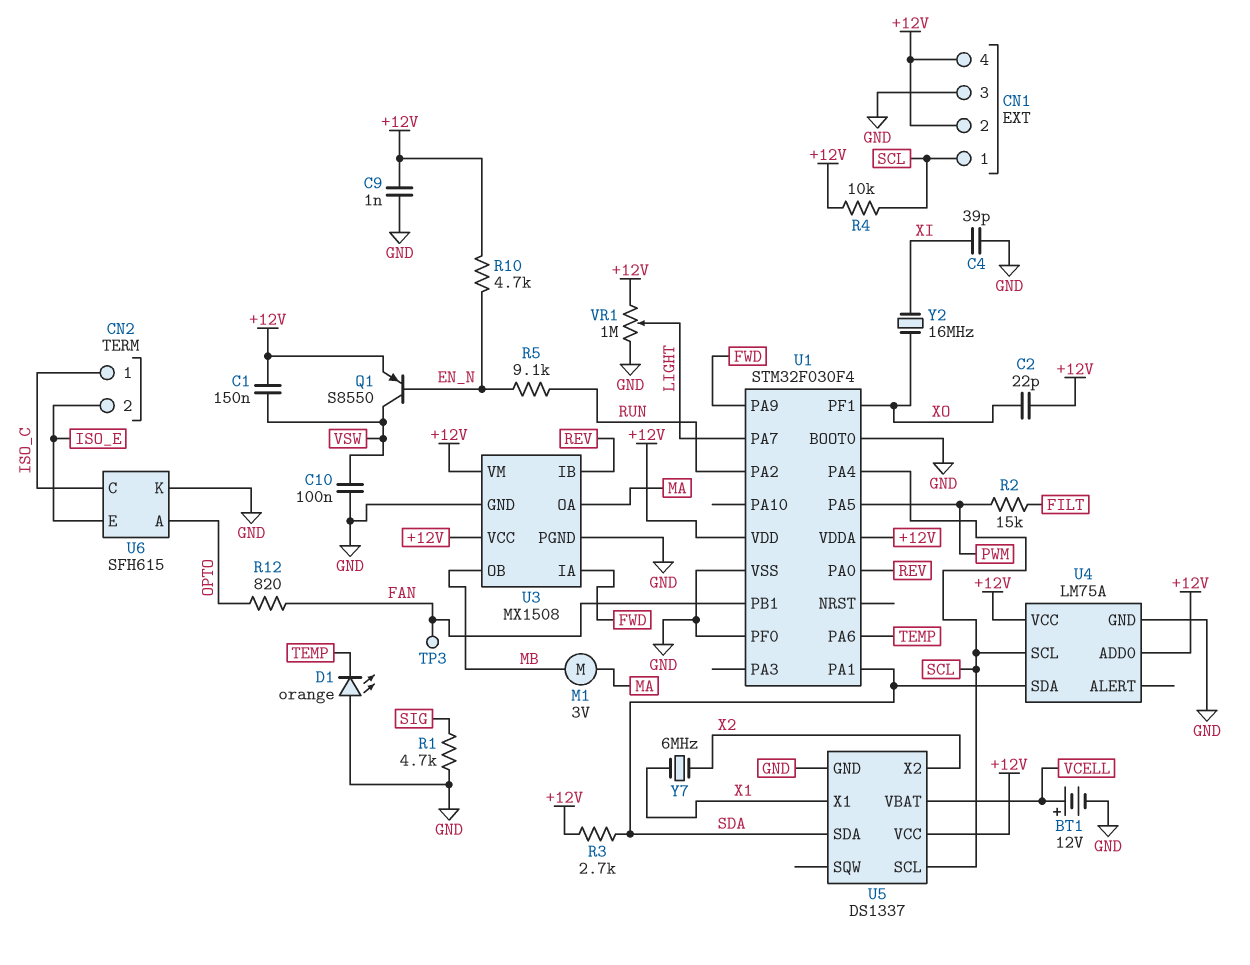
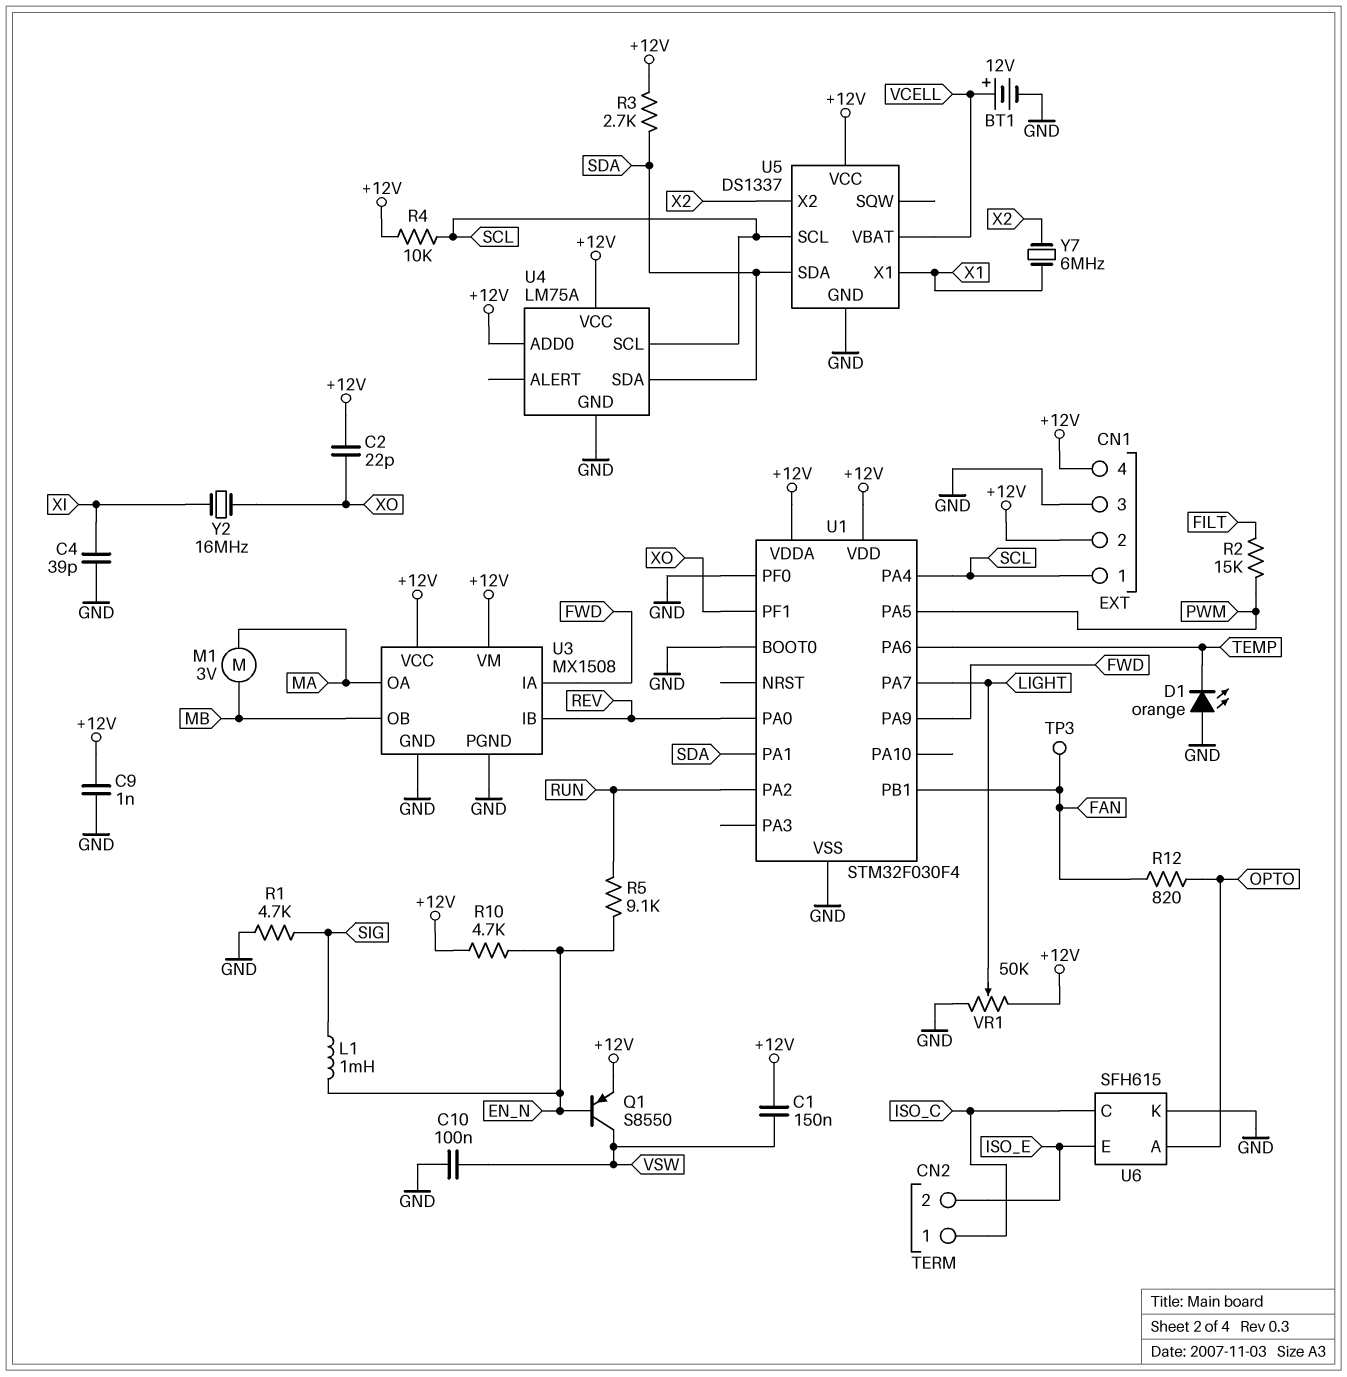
L1: none -> 1mH (EN_N, SIG)
VR1: 1M (+12V, GND, wiper LIGHT) -> 50k (+12V, GND, wiper LIGHT)

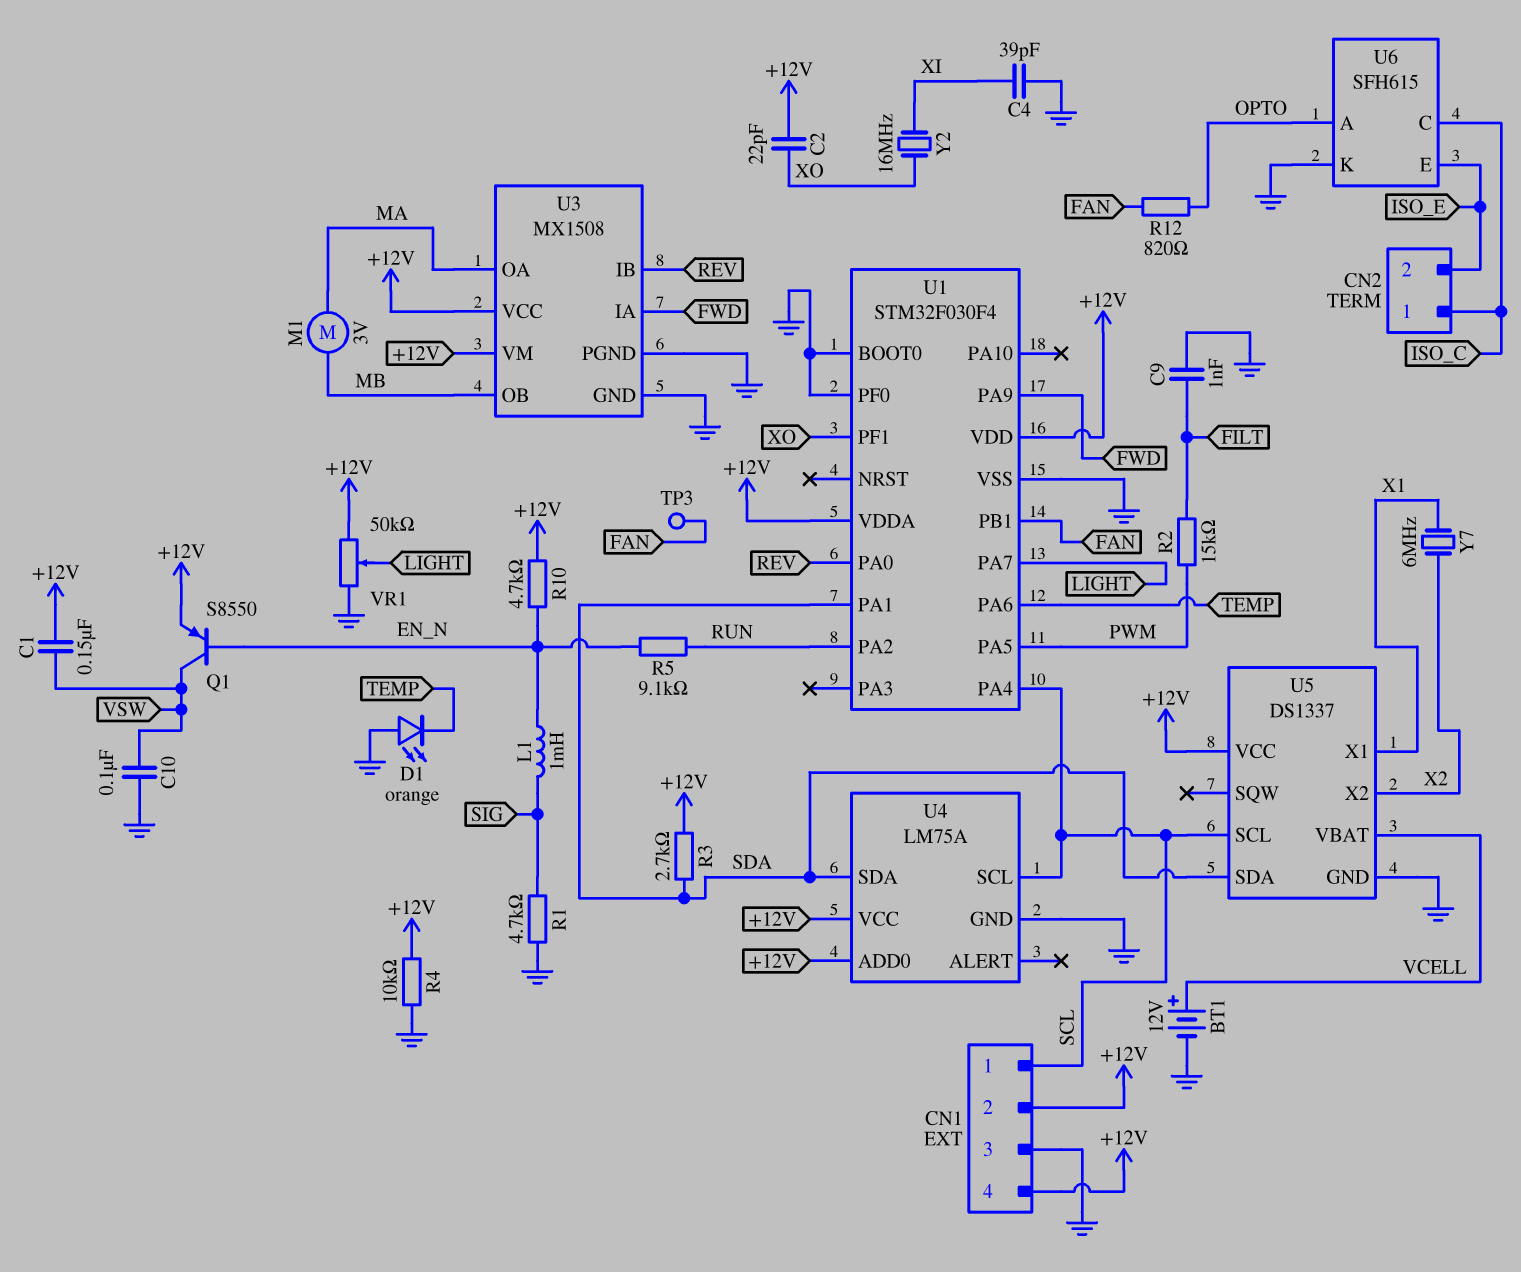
C9: 1nF (+12V, GND) -> 1nF (FILT, GND)
R4: 10k (+12V, SCL) -> 10k (+12V, GND)

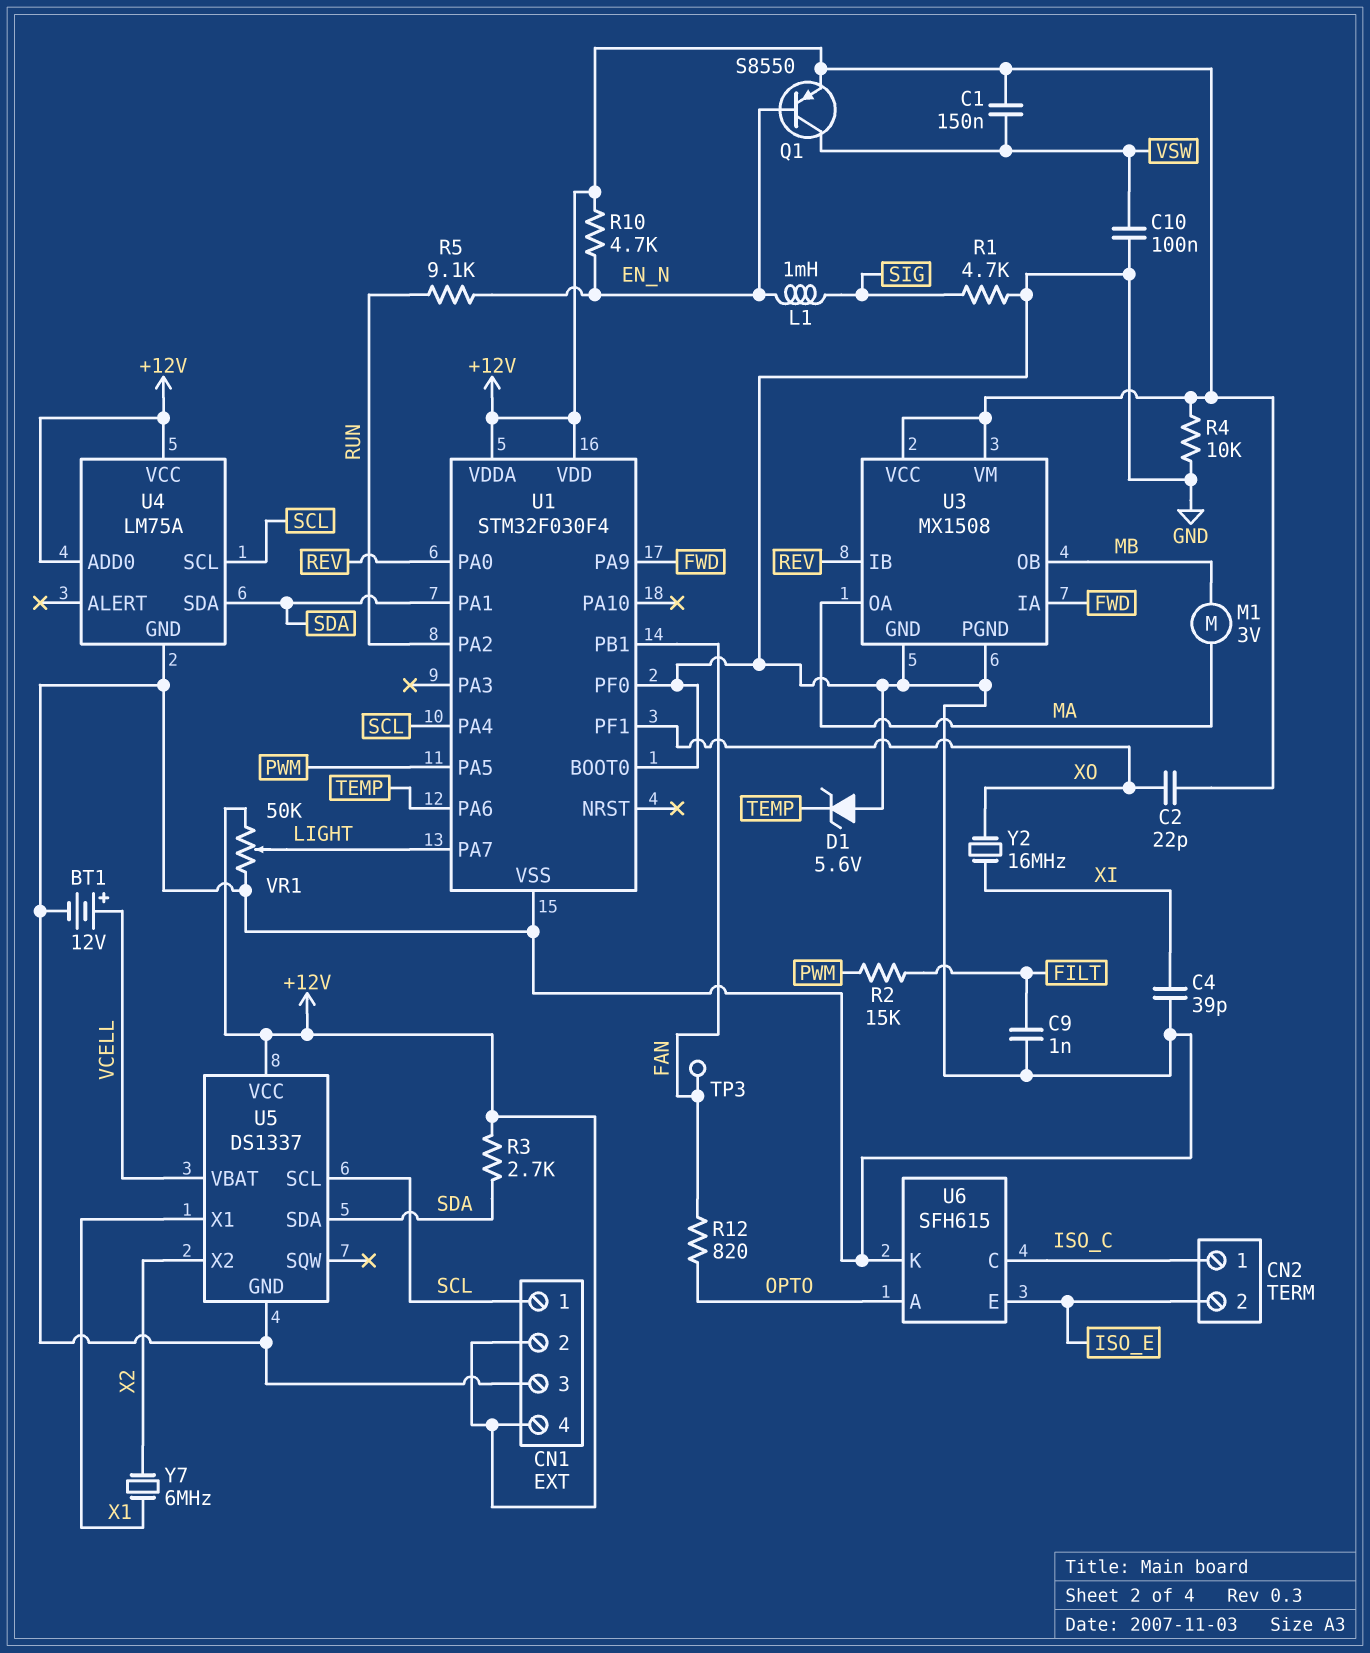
D1: LED orange (A GND, K TEMP) -> zener 5.6V (A GND, K TEMP)

